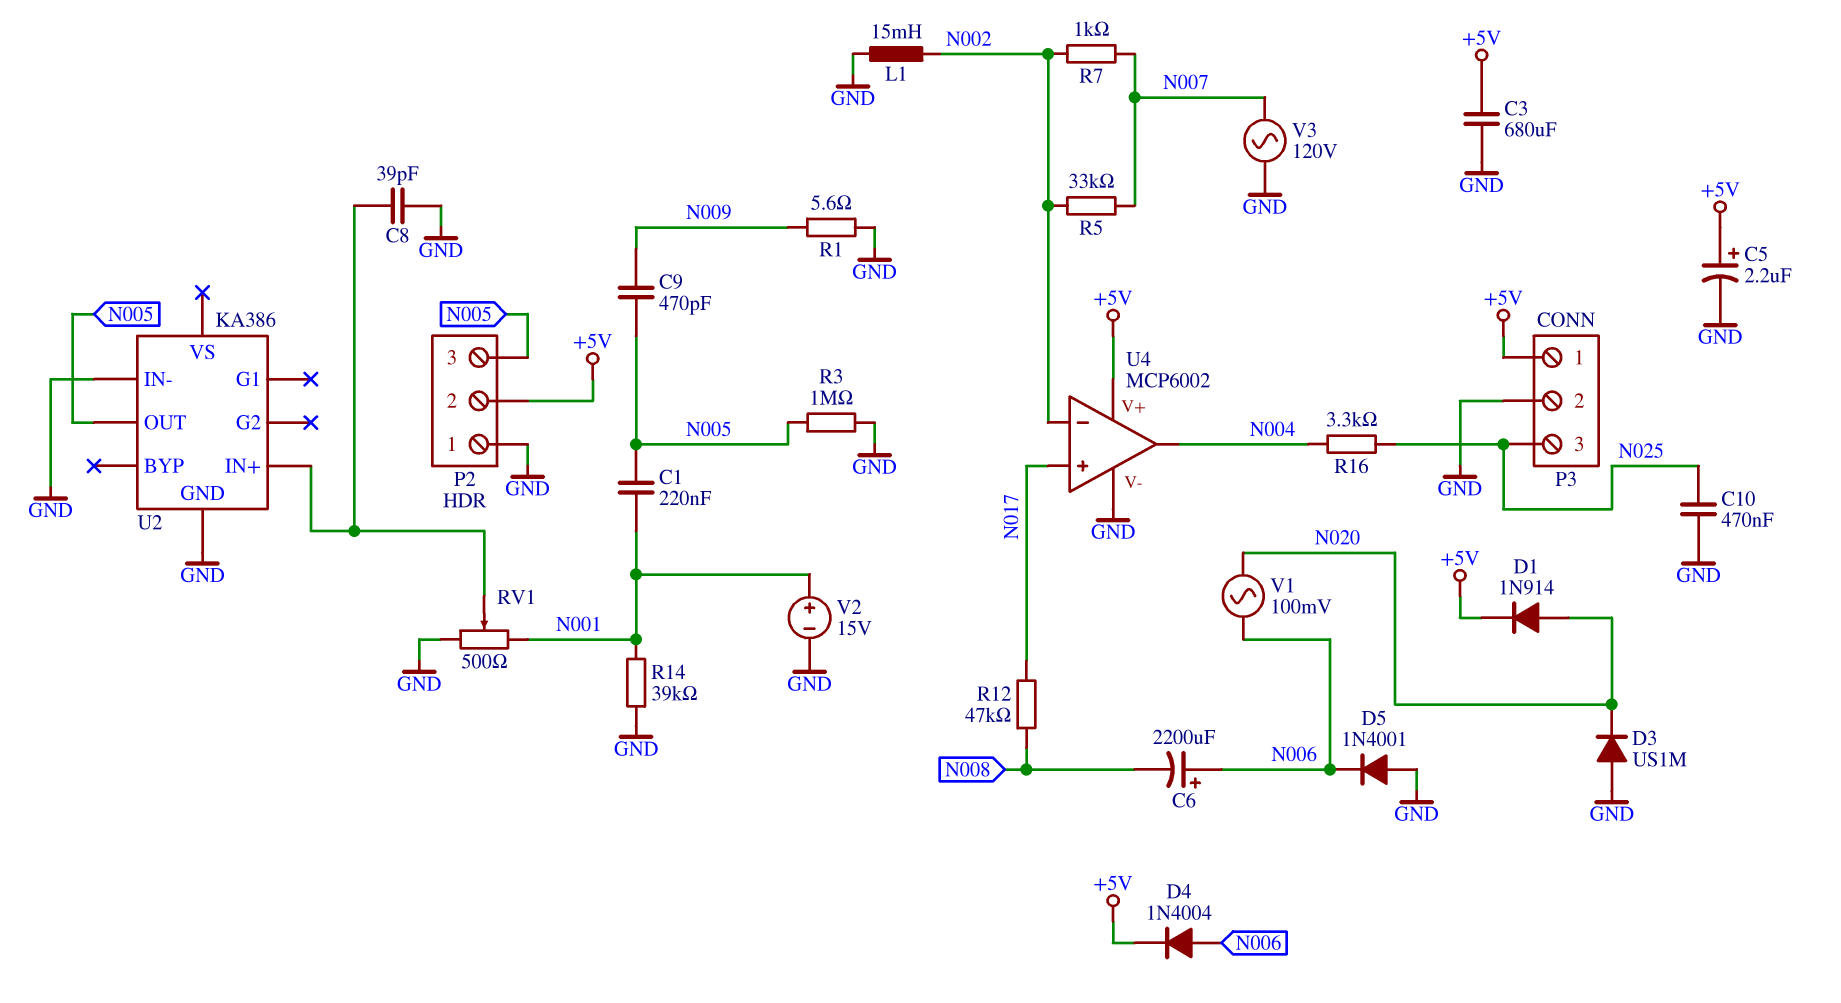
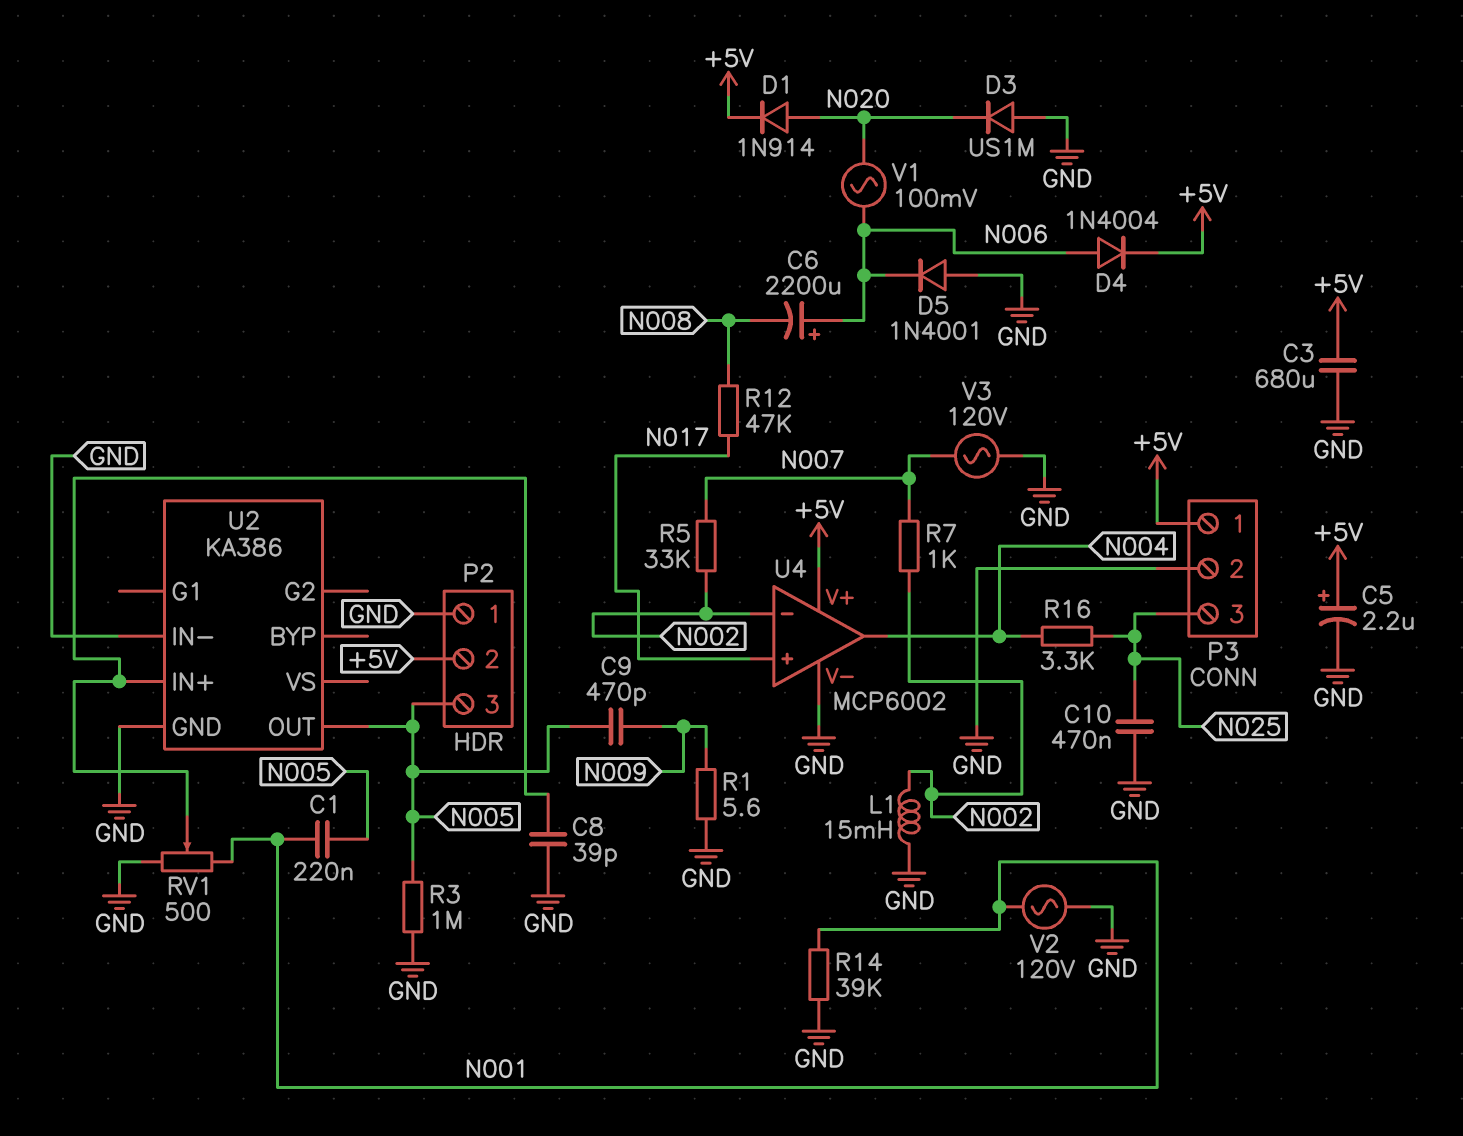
V2: 15V (plus N001, minus GND) -> AC 120V (GND, N001)

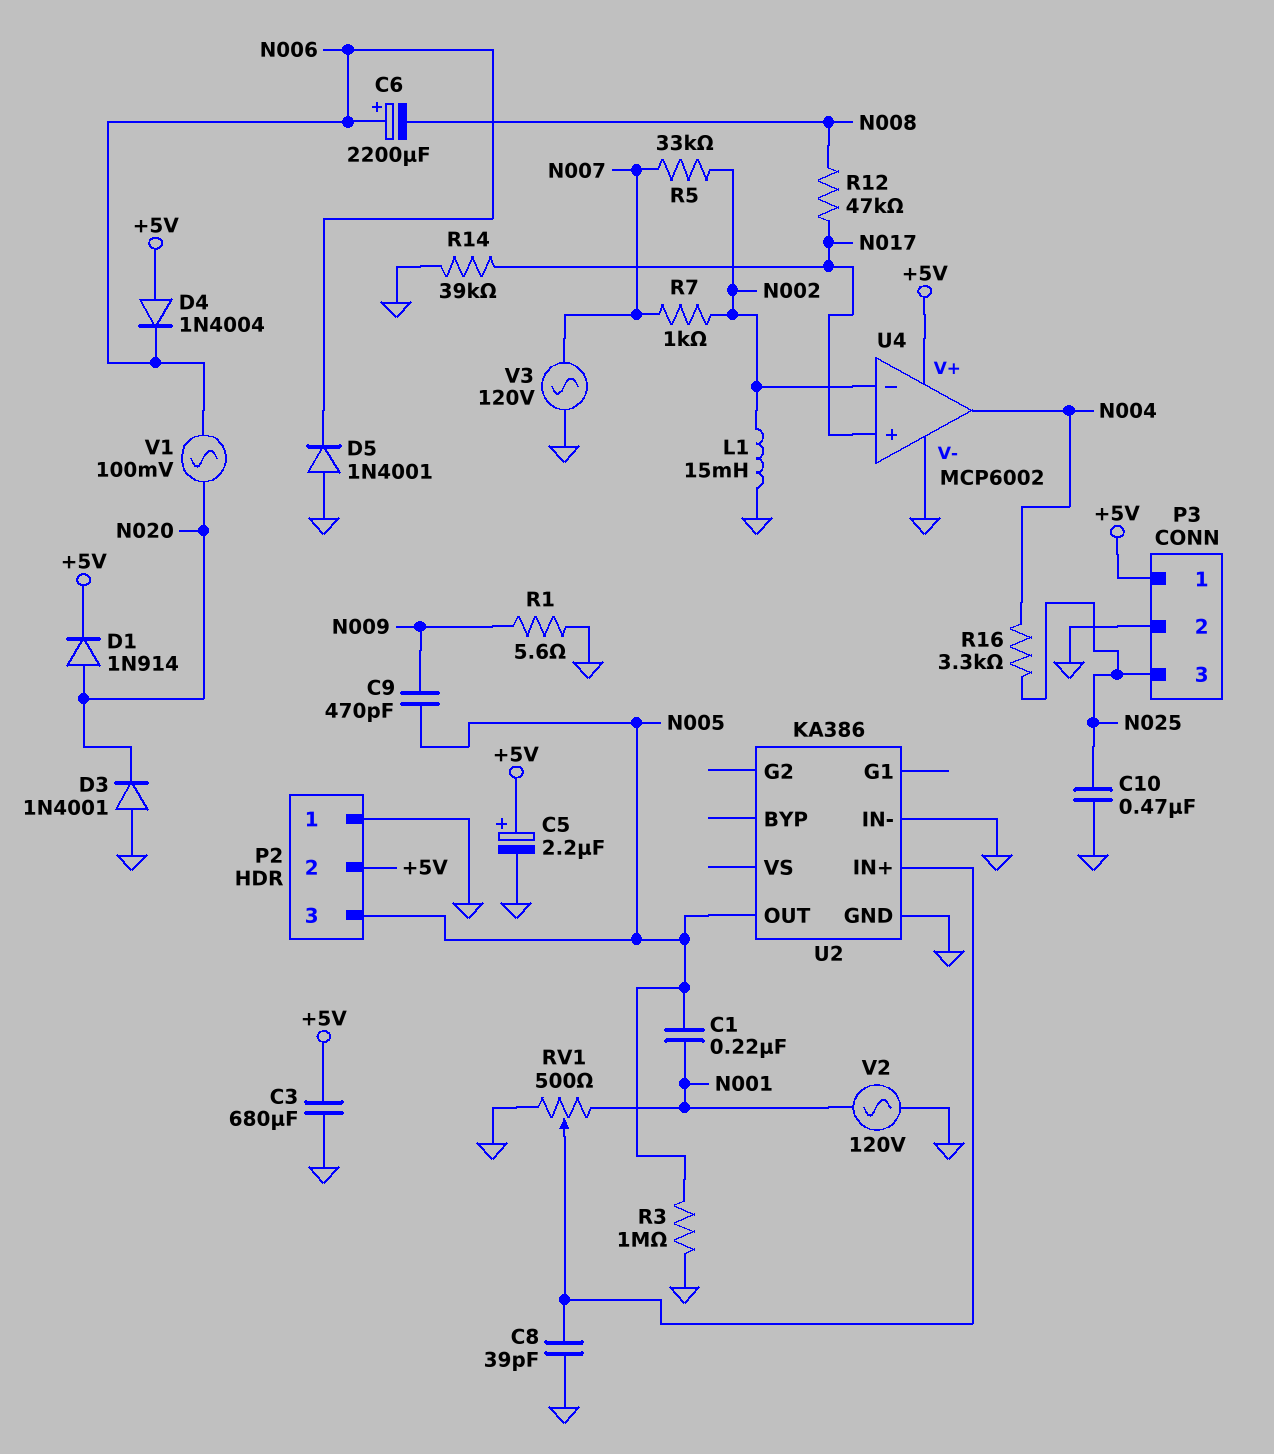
D3: diode US1M (A GND, K N020) -> diode 1N4001 (A GND, K N020)
D4: diode 1N4004 (A N006, K +5V) -> diode 1N4004 (A +5V, K N006)
R14: 39k (GND, N001) -> 39k (GND, N017)

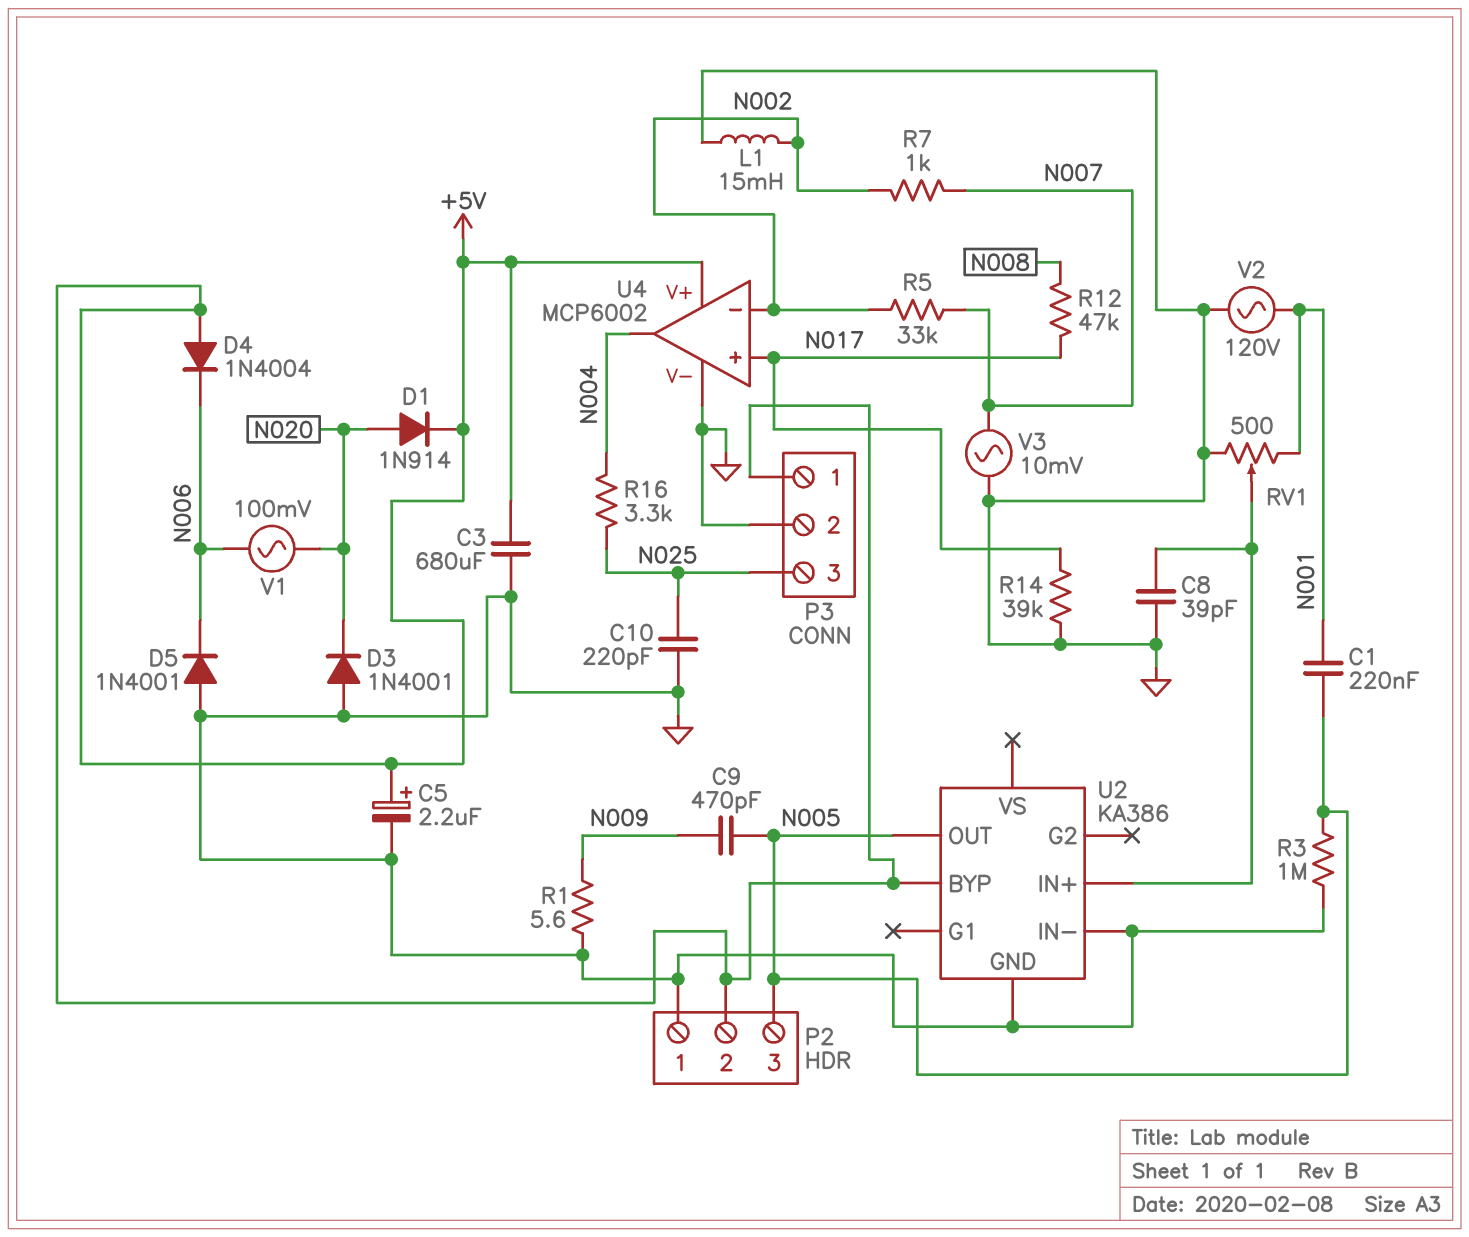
C6: 2200uF (plus N006, minus N008) -> none
C10: 470nF (GND, N025) -> 220pF (GND, N025)
U2 pin BYP: none -> +5V
V3: AC 120V (GND, N007) -> AC 10mV (GND, N007)

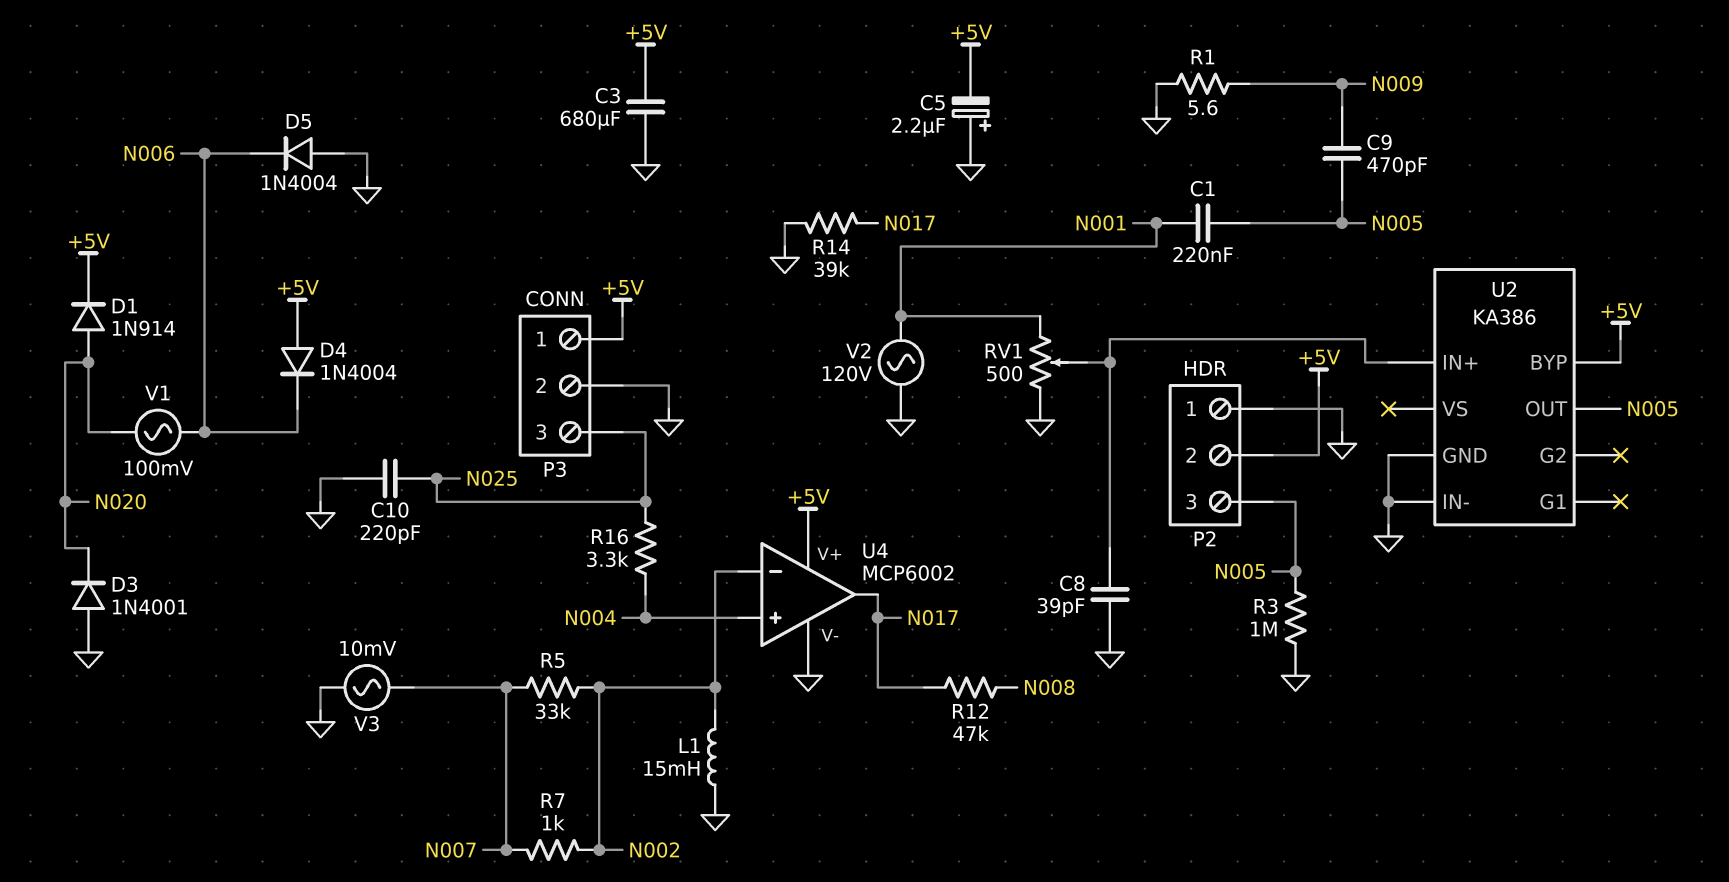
C5: 2.2uF (plus +5V, minus GND) -> 2.2uF (plus GND, minus +5V)
D5: diode 1N4001 (A GND, K N006) -> diode 1N4004 (A GND, K N006)
U4 pin in+: N017 -> N004
U4 pin out: N004 -> N017

